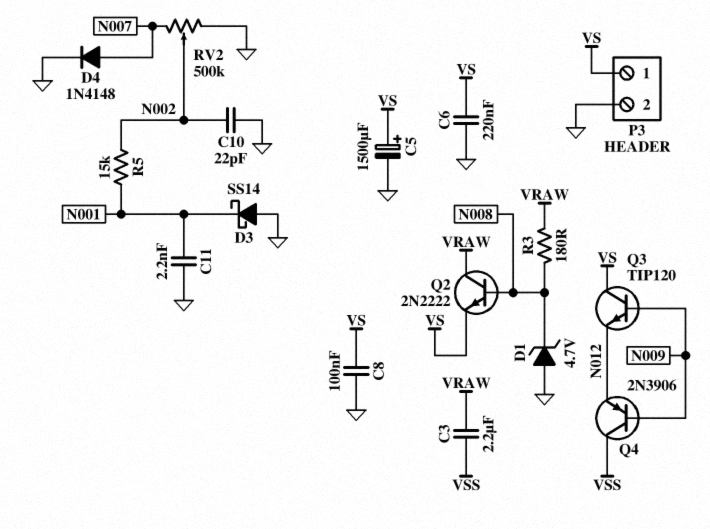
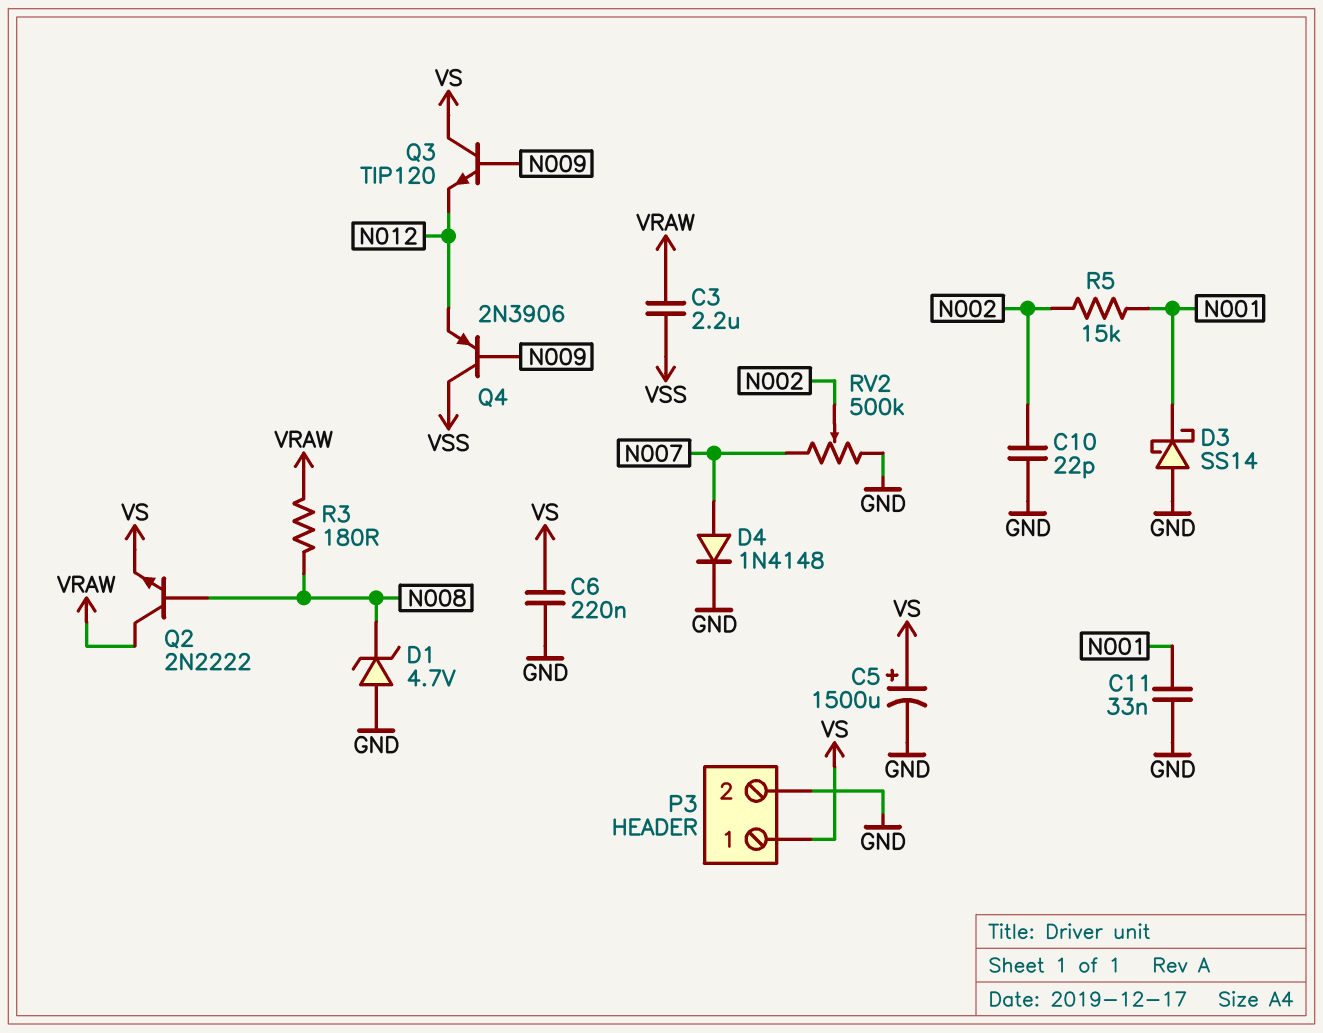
C8: 100nF (GND, VS) -> none
C11: 2.2nF (GND, N001) -> 33nF (GND, N001)

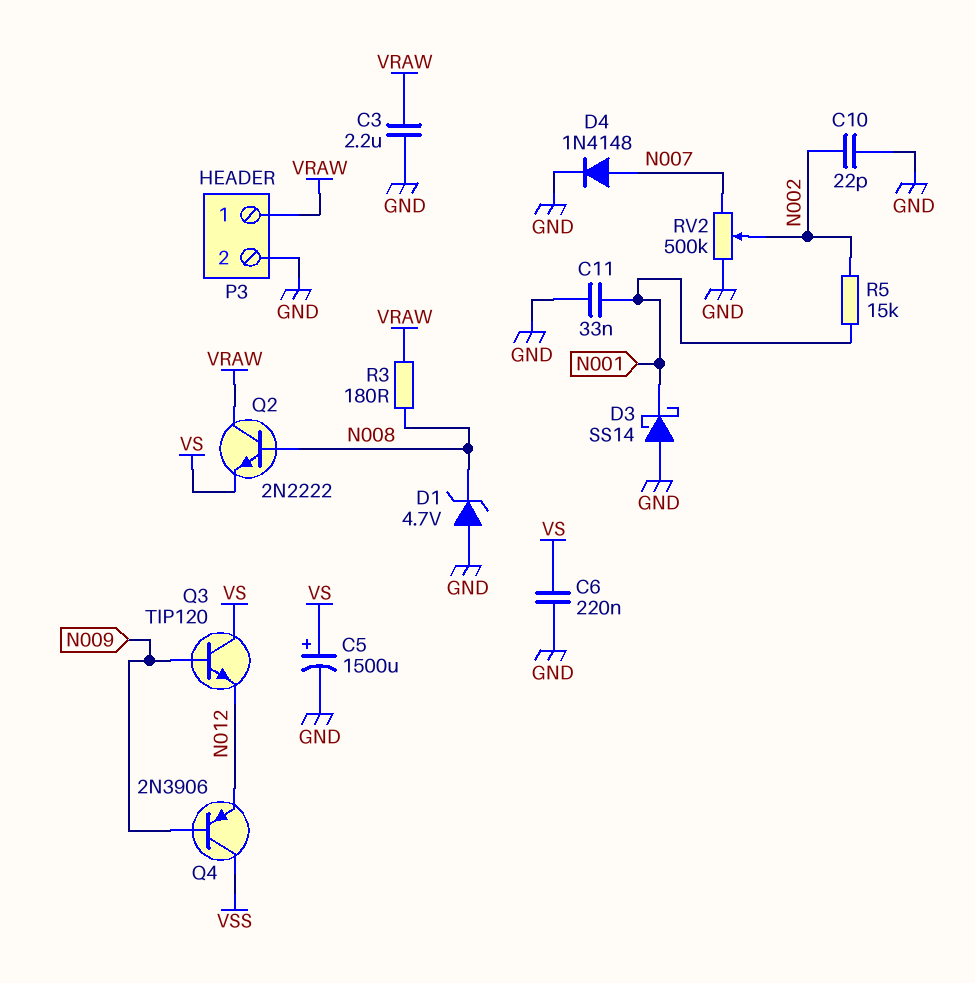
C3: 2.2uF (VRAW, VSS) -> 2.2uF (GND, VRAW)
P3 pin 1: VS -> VRAW

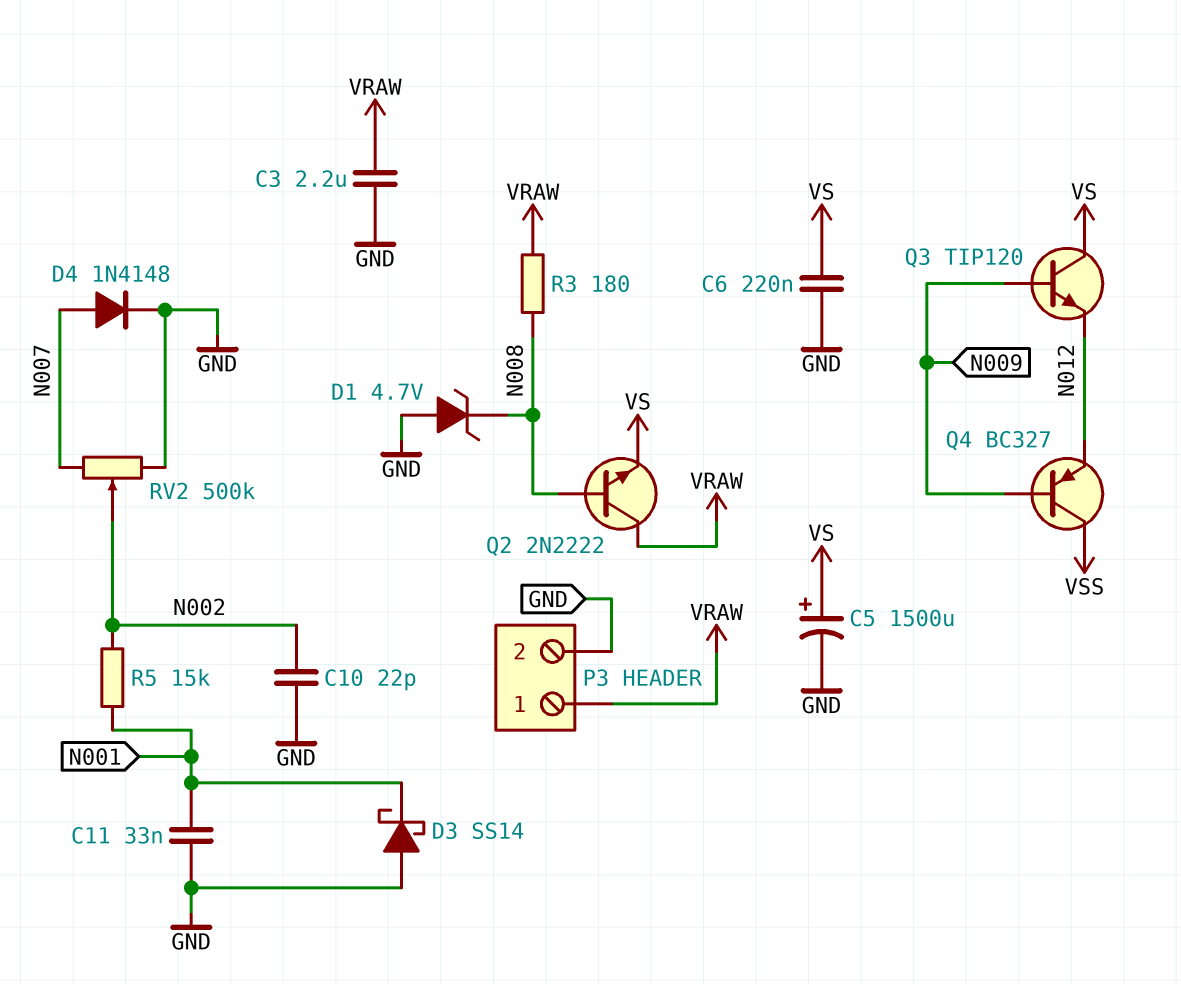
Q4: PNP 2N3906 (B N009, C VSS, E N012) -> PNP BC327 (B N009, C VSS, E N012)

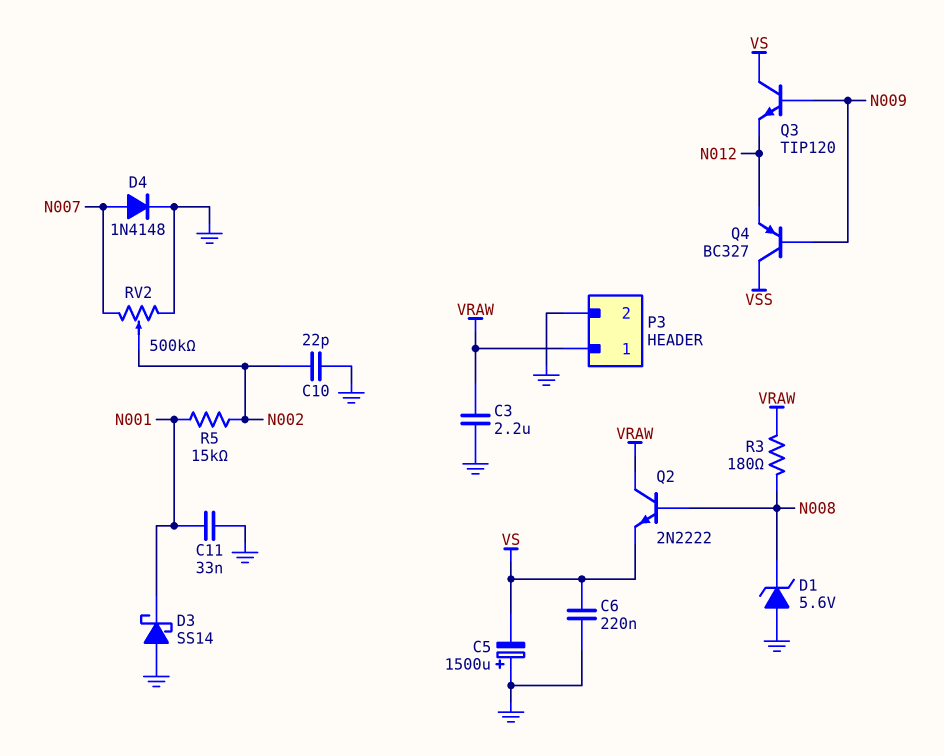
C5: 1500uF (plus VS, minus GND) -> 1500uF (plus GND, minus VS)
D1: zener 4.7V (A GND, K N008) -> zener 5.6V (A GND, K N008)

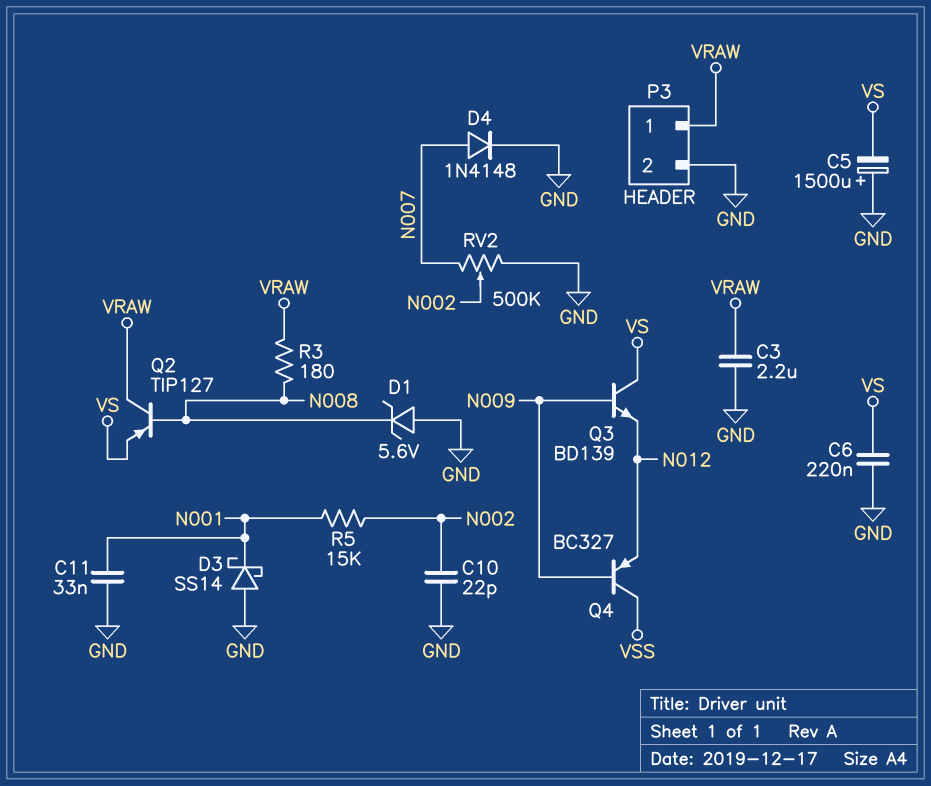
Q2: NPN 2N2222 (B N008, C VRAW, E VS) -> PNP TIP127 (B N008, C VRAW, E VS)
Q3: NPN TIP120 (B N009, C VS, E N012) -> NPN BD139 (B N009, C VS, E N012)

